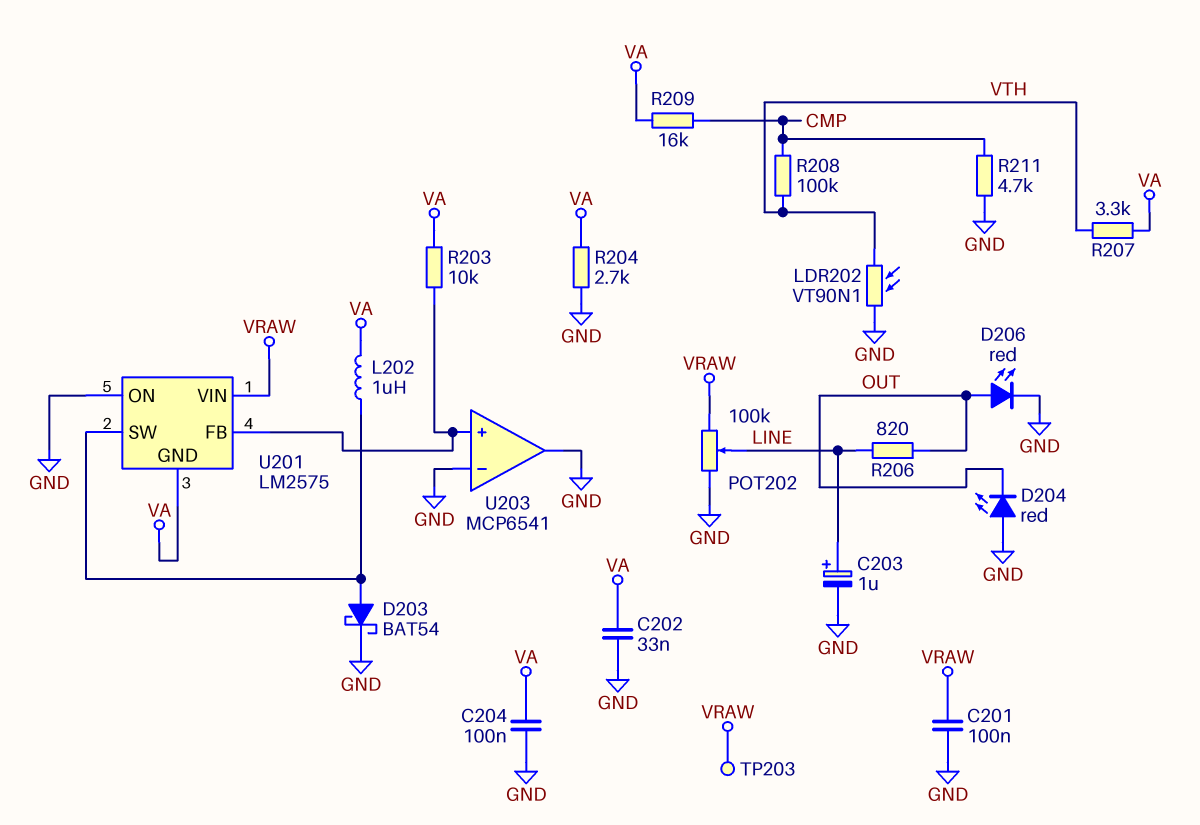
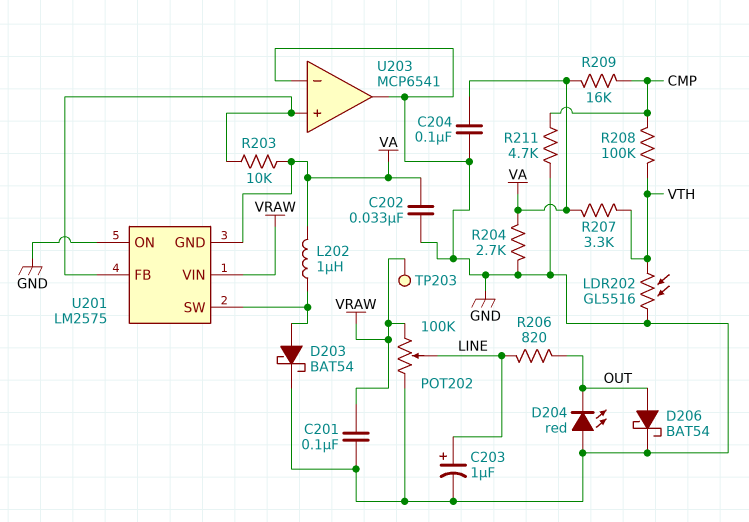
D206: LED red (A OUT, K GND) -> schottky BAT54 (A OUT, K GND)
LDR202: VT90N1 (GND, VTH) -> GL5516 (GND, VTH)

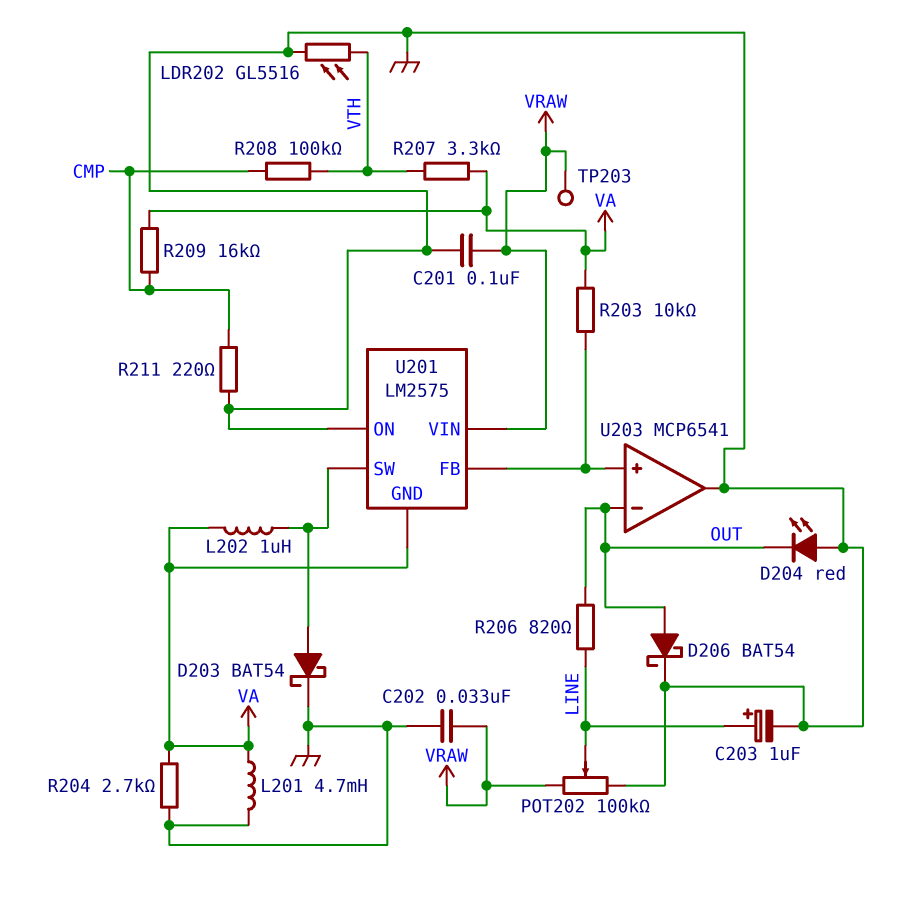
C202: 33nF (GND, VA) -> 33nF (GND, VRAW)
C204: 100nF (GND, VA) -> none
L201: none -> 4.7mH (GND, VA)
R211: 4.7k (CMP, GND) -> 220 (CMP, GND)
U203 pin in-: GND -> OUT

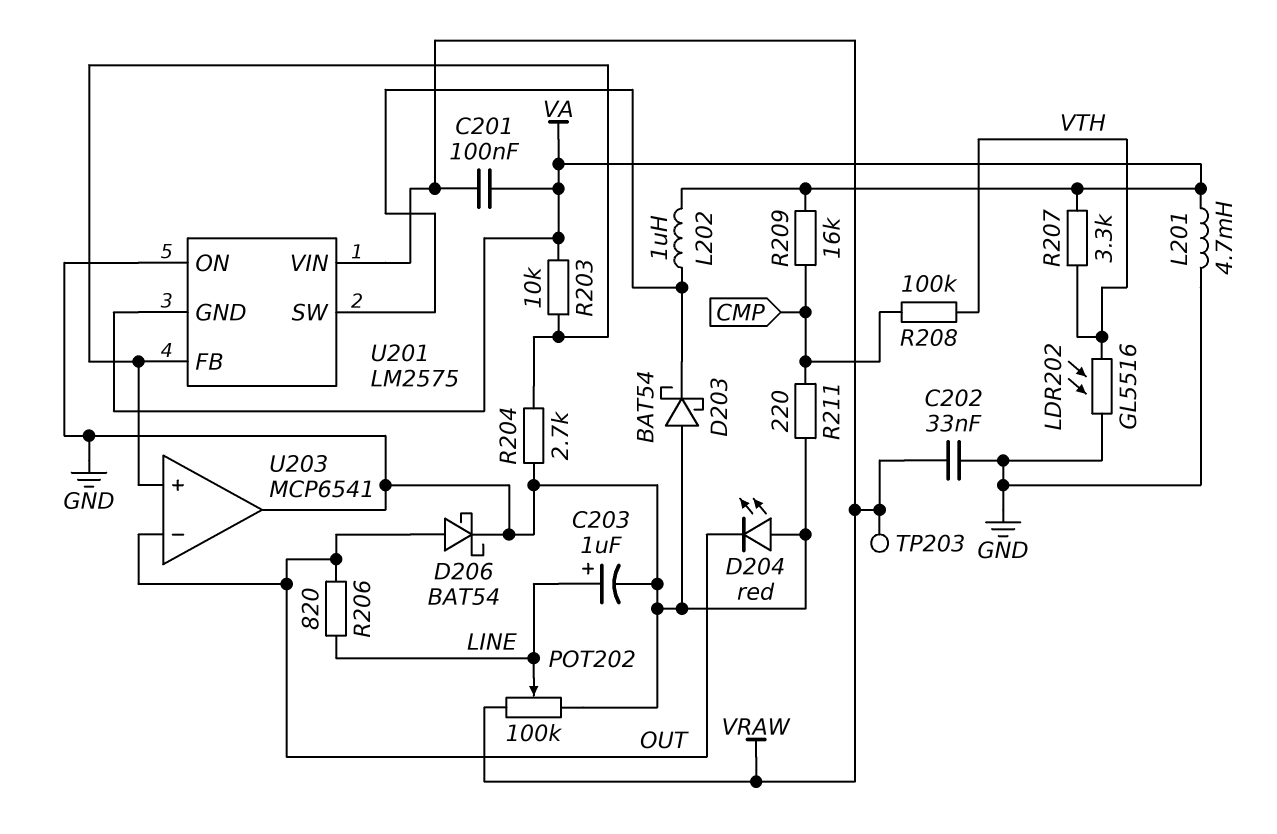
C201: 100nF (GND, VRAW) -> 100nF (VA, VRAW)
D203: schottky BAT54 (A U201/SW, K GND) -> schottky BAT54 (A GND, K U201/SW)
R204: 2.7k (GND, VA) -> 2.7k (GND, U201/FB)

